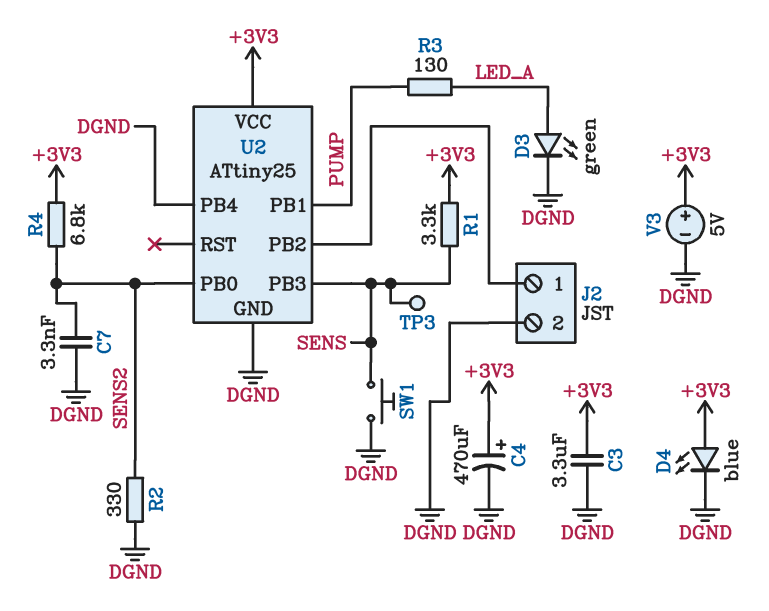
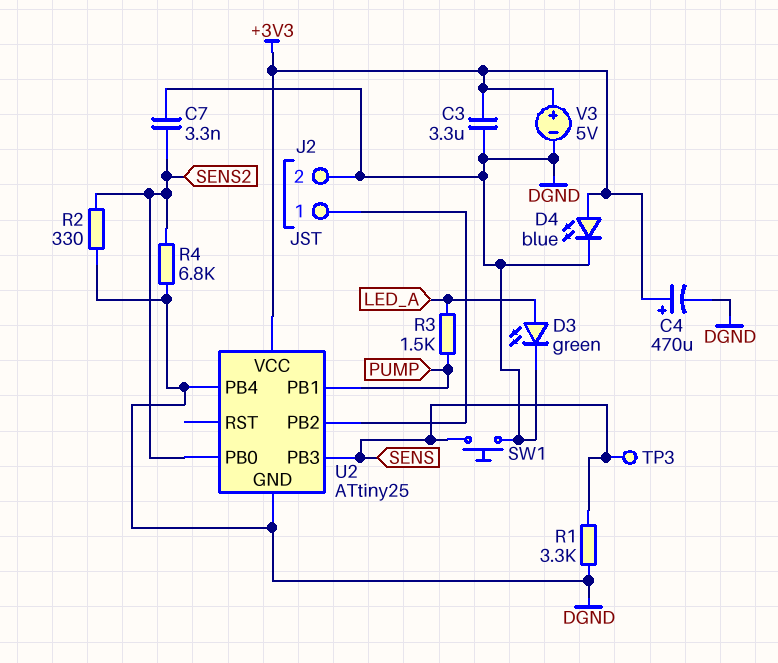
R1: 3.3k (+3V3, SENS) -> 3.3k (DGND, SENS)
R3: 130 (LED_A, PUMP) -> 1.5k (LED_A, PUMP)
R4: 6.8k (+3V3, SENS2) -> 6.8k (DGND, SENS2)

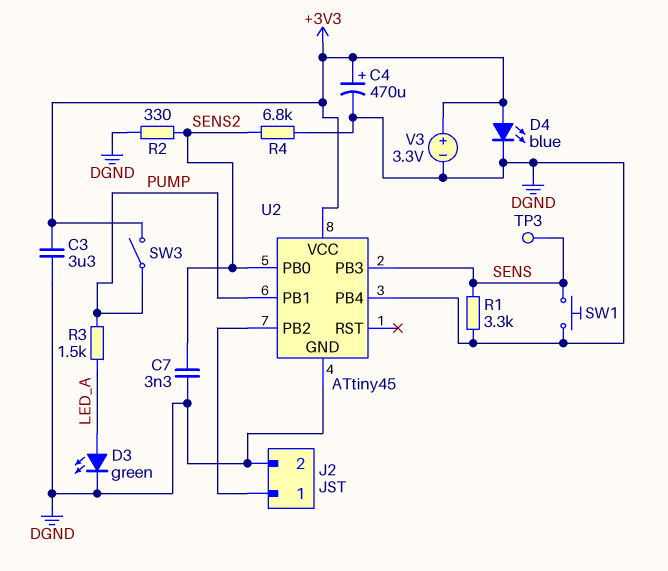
SW3: none -> switch (+3V3, PUMP)
U2: ATtiny25 -> ATtiny45
V3: 5V (plus +3V3, minus DGND) -> 3.3V (plus +3V3, minus DGND)

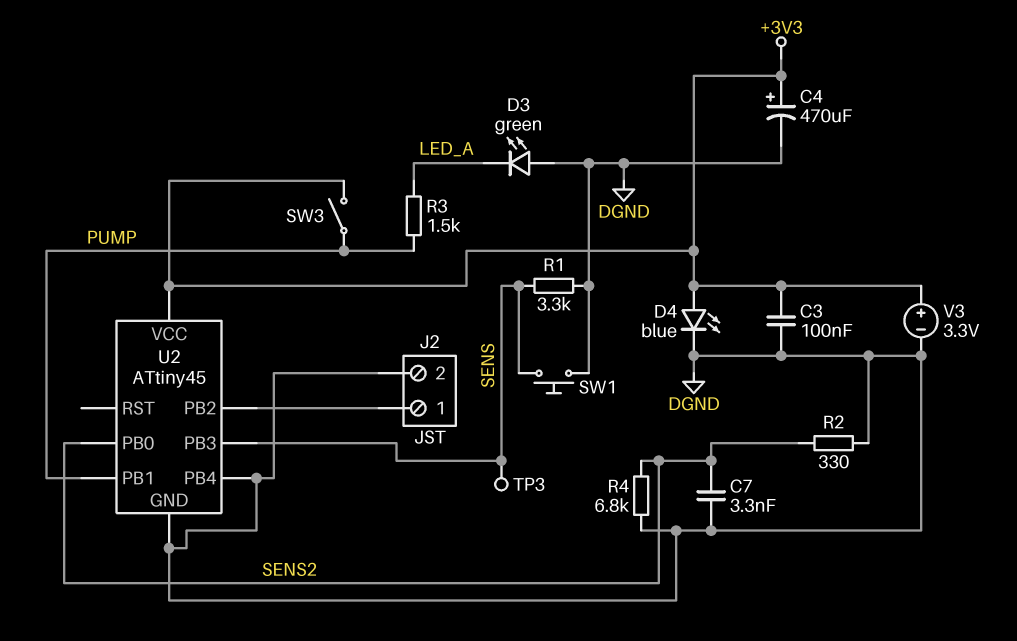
C3: 3.3uF (+3V3, DGND) -> 100nF (+3V3, DGND)
D3: LED green (A LED_A, K DGND) -> LED green (A DGND, K LED_A)

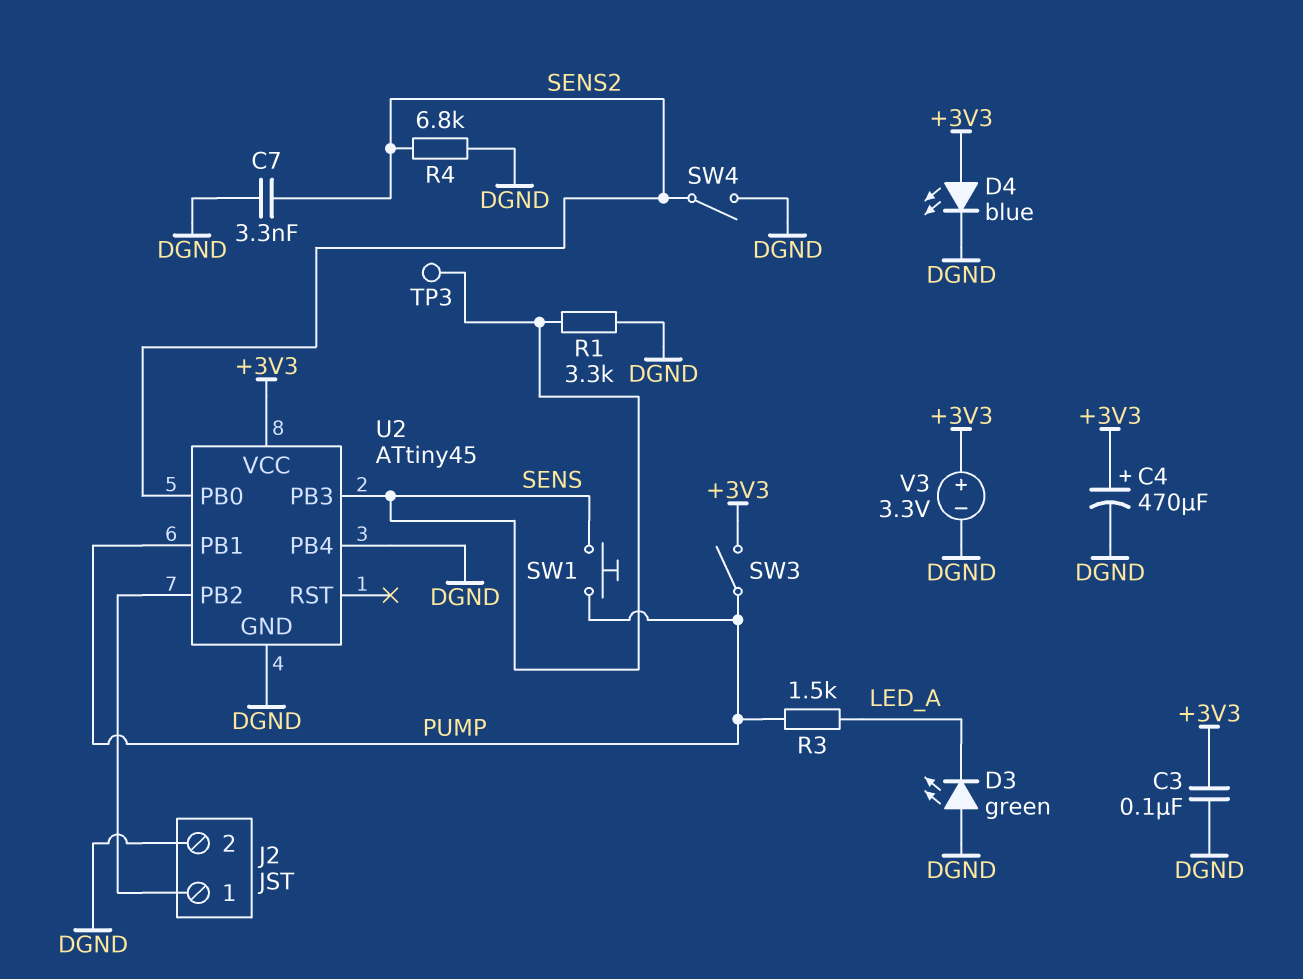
R2: 330 (DGND, SENS2) -> none
SW1: button (DGND, SENS) -> button (PUMP, SENS)
SW4: none -> switch (DGND, SENS2)

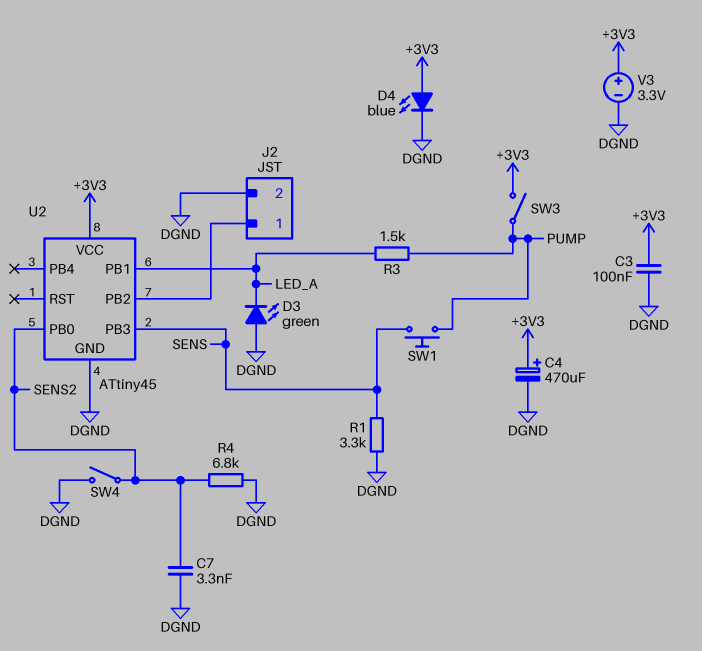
TP3: test point (SENS) -> none
U2 pin PB1: PUMP -> LED_A
U2 pin PB4: DGND -> none

